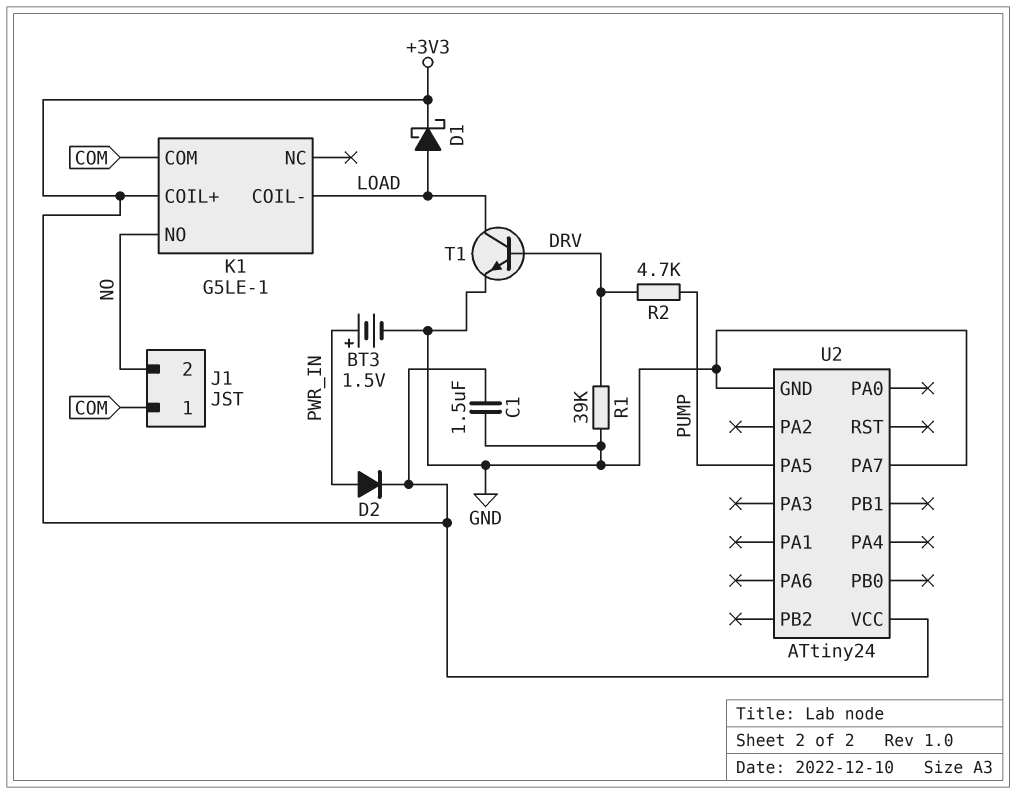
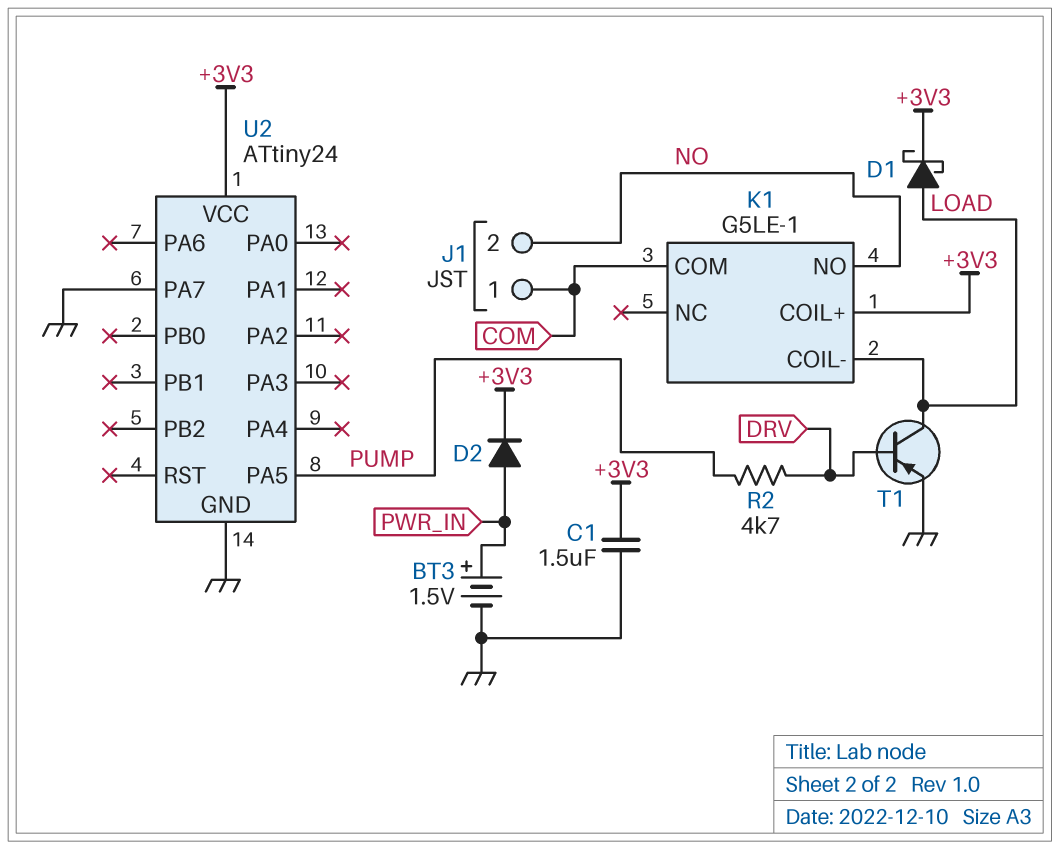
R1: 39k (DRV, GND) -> none
T1: NPN (B DRV, C LOAD, E GND) -> PNP (B DRV, C LOAD, E GND)

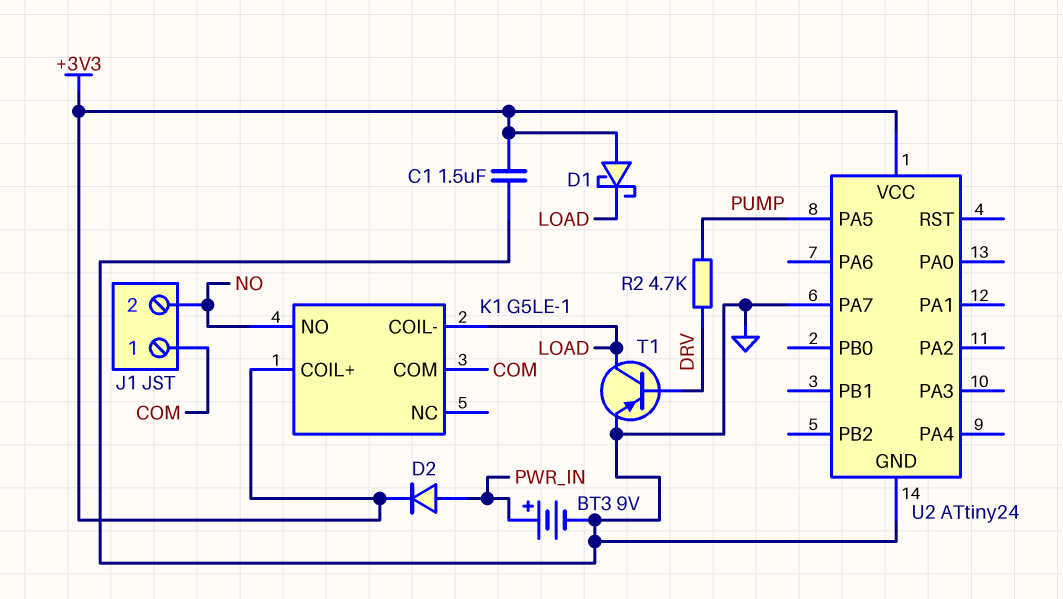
BT3: 1.5V (plus PWR_IN, minus GND) -> 9V (plus PWR_IN, minus GND)
D1: schottky (A LOAD, K +3V3) -> schottky (A +3V3, K LOAD)

